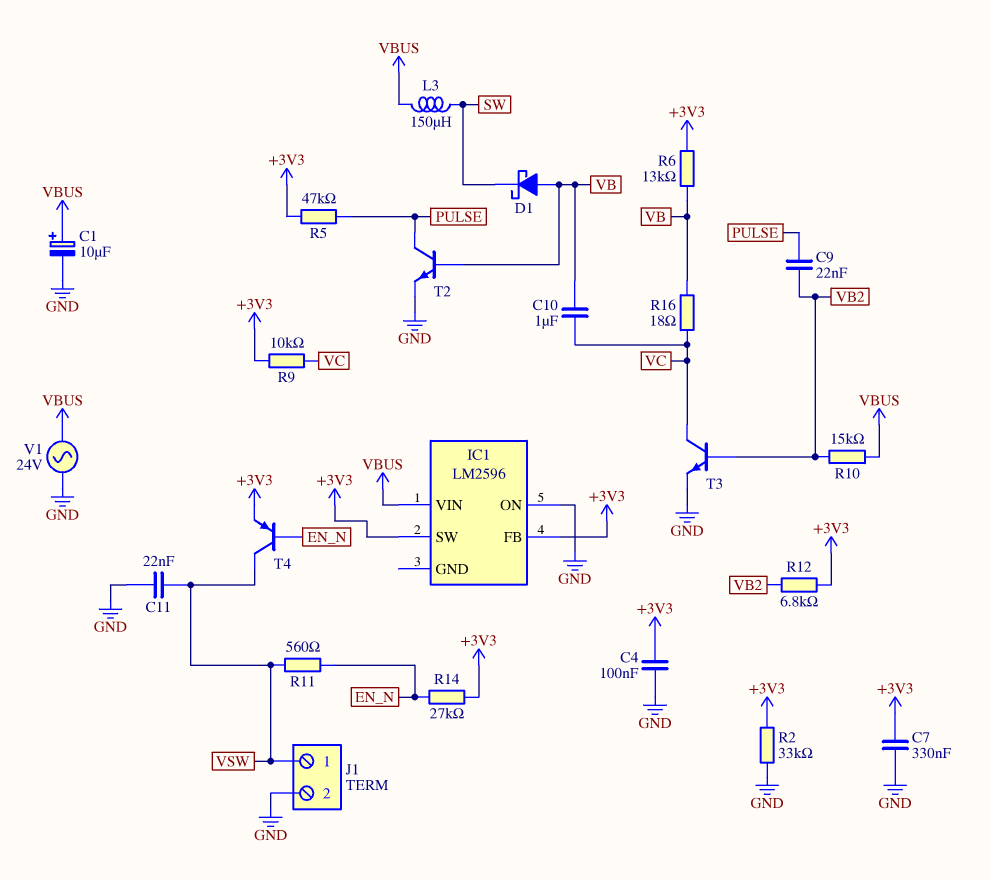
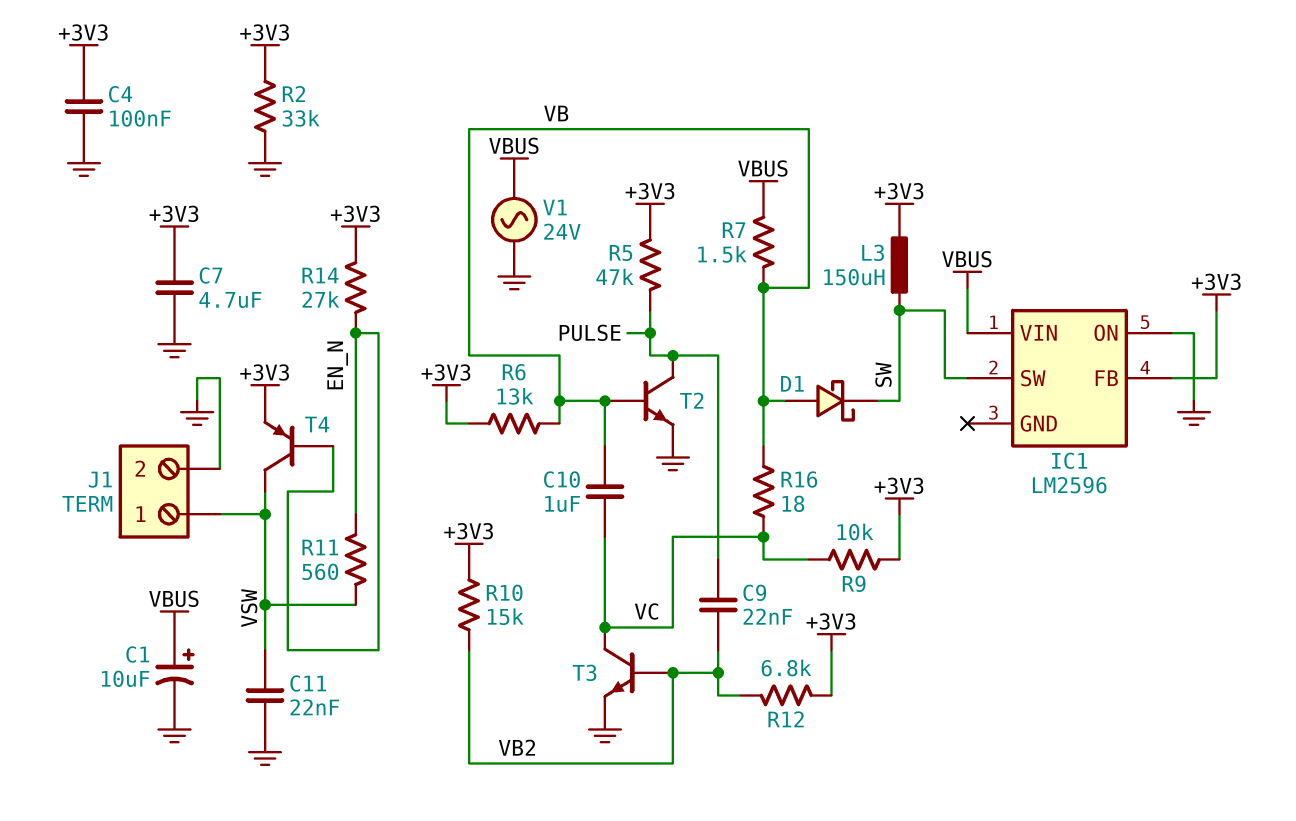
C7: 330nF (+3V3, GND) -> 4.7uF (+3V3, GND)
IC1 pin SW: +3V3 -> SW
L3: 150uH (SW, VBUS) -> 150uH (+3V3, SW)
R7: none -> 1.5k (VB, VBUS)
R10: 15k (VB2, VBUS) -> 15k (+3V3, VB2)

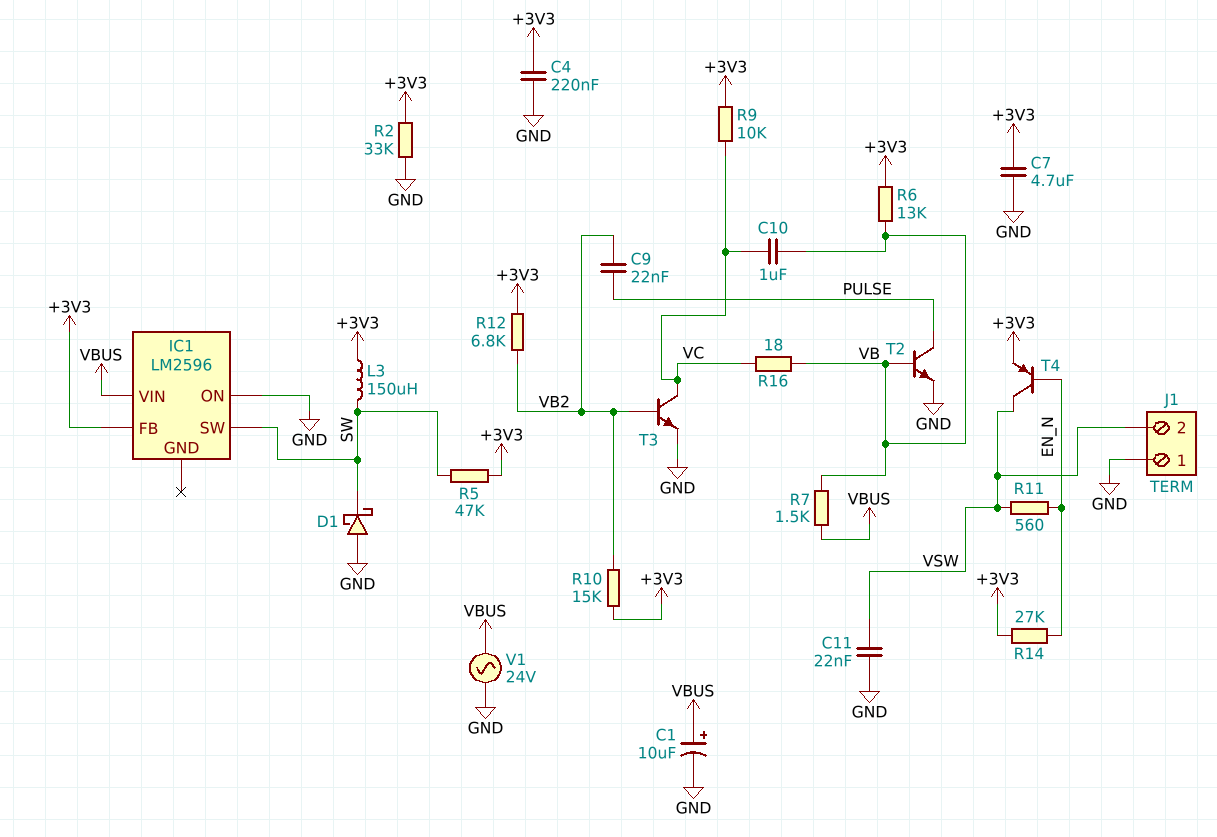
C4: 100nF (+3V3, GND) -> 220nF (+3V3, GND)
D1: schottky (A VB, K SW) -> schottky (A GND, K SW)
J1 pin 1: VSW -> GND
J1 pin 2: GND -> VSW
R5: 47k (+3V3, PULSE) -> 47k (+3V3, SW)

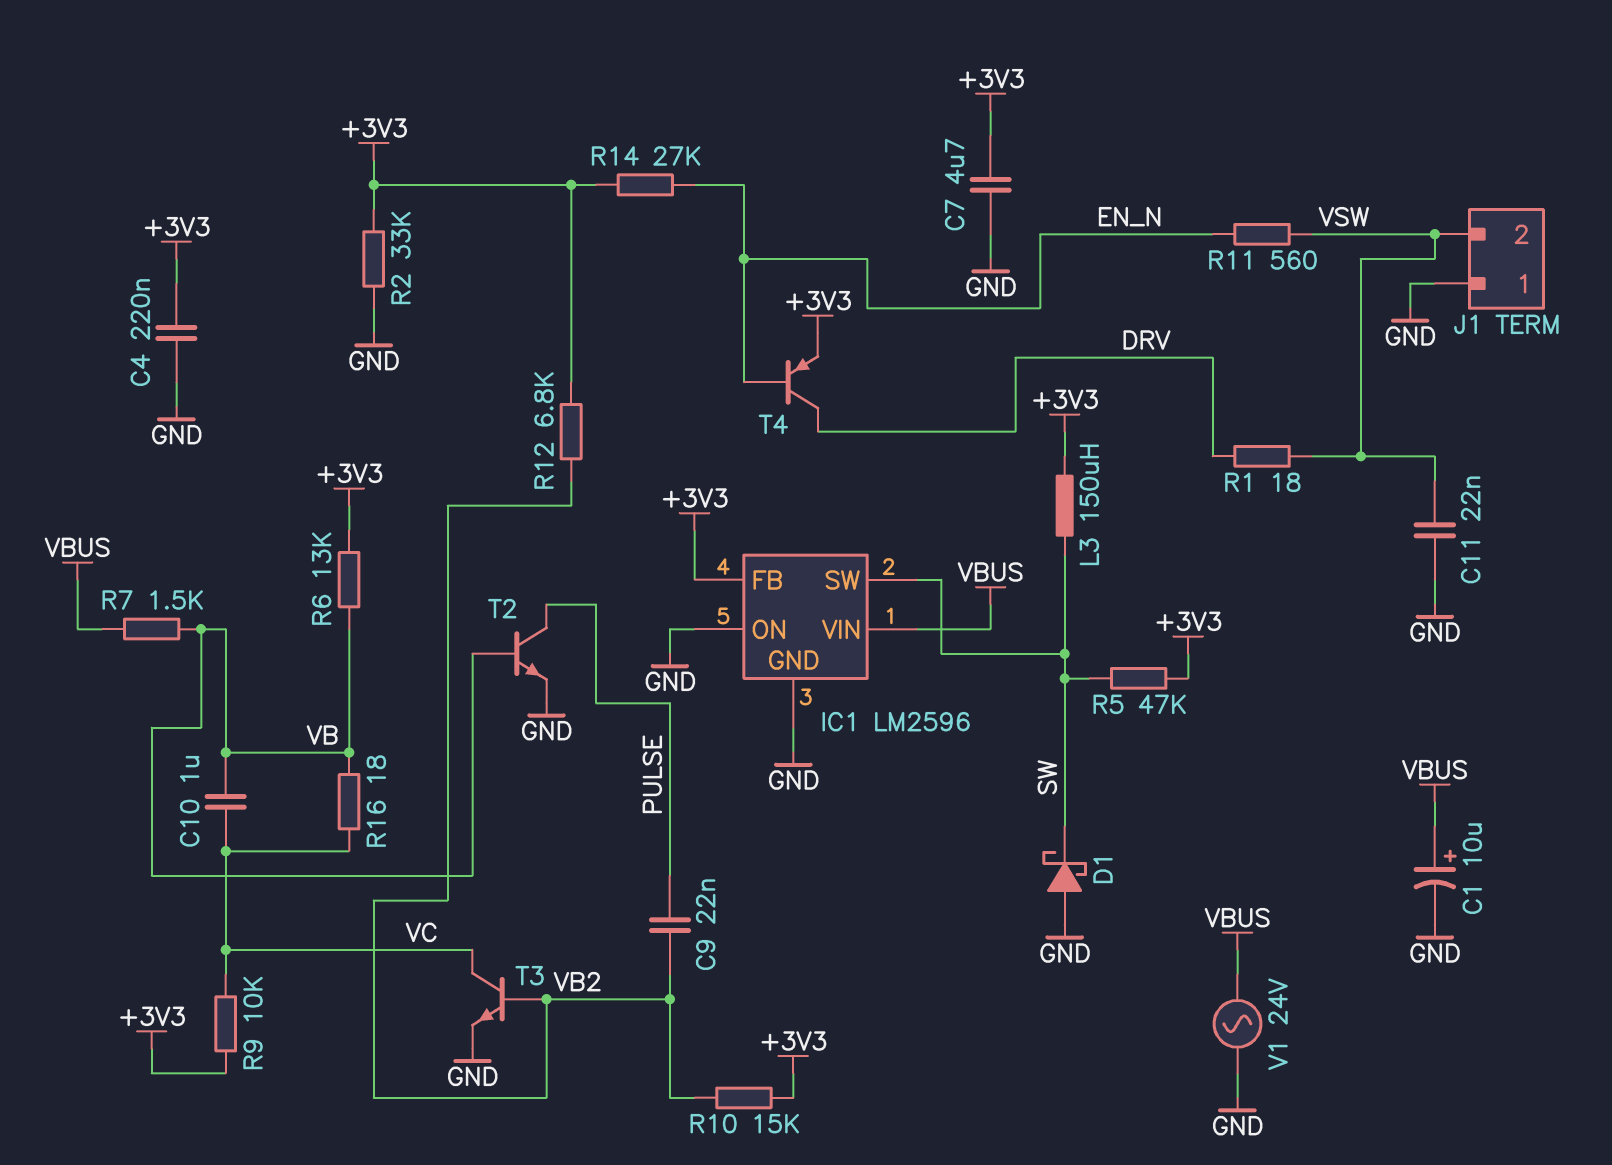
IC1 pin GND: none -> GND
R1: none -> 18 (DRV, VSW)
T4: PNP (B EN_N, C VSW, E +3V3) -> PNP (B EN_N, C DRV, E +3V3)

